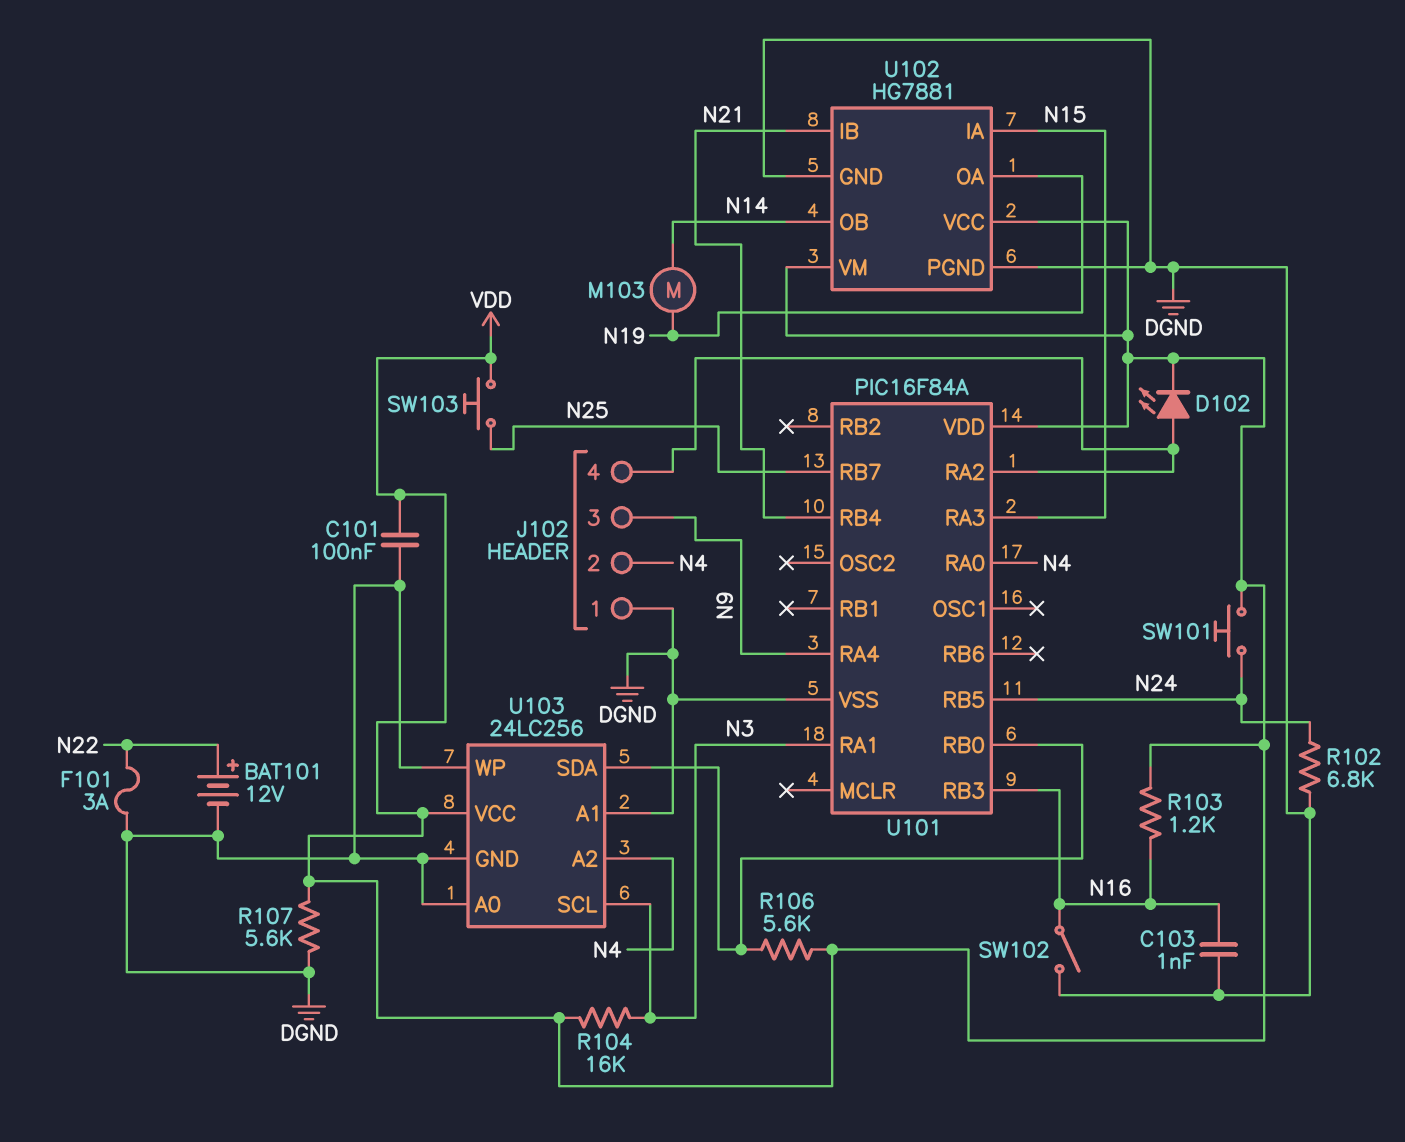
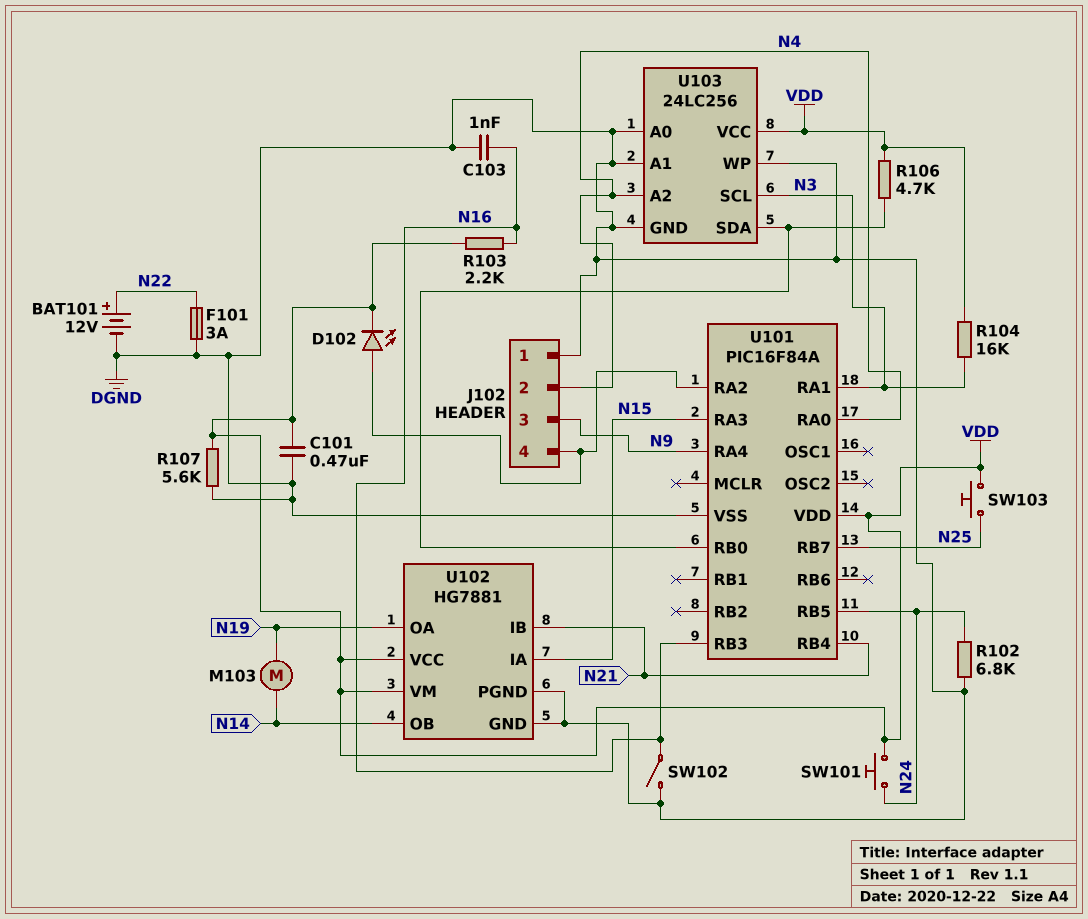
C101: 100nF (DGND, VDD) -> 470nF (DGND, VDD)
R103: 1.2k (N16, VDD) -> 2.2k (N16, VDD)
R106: 5.6k (U101/RB0, VDD) -> 4.7k (U101/RB0, VDD)

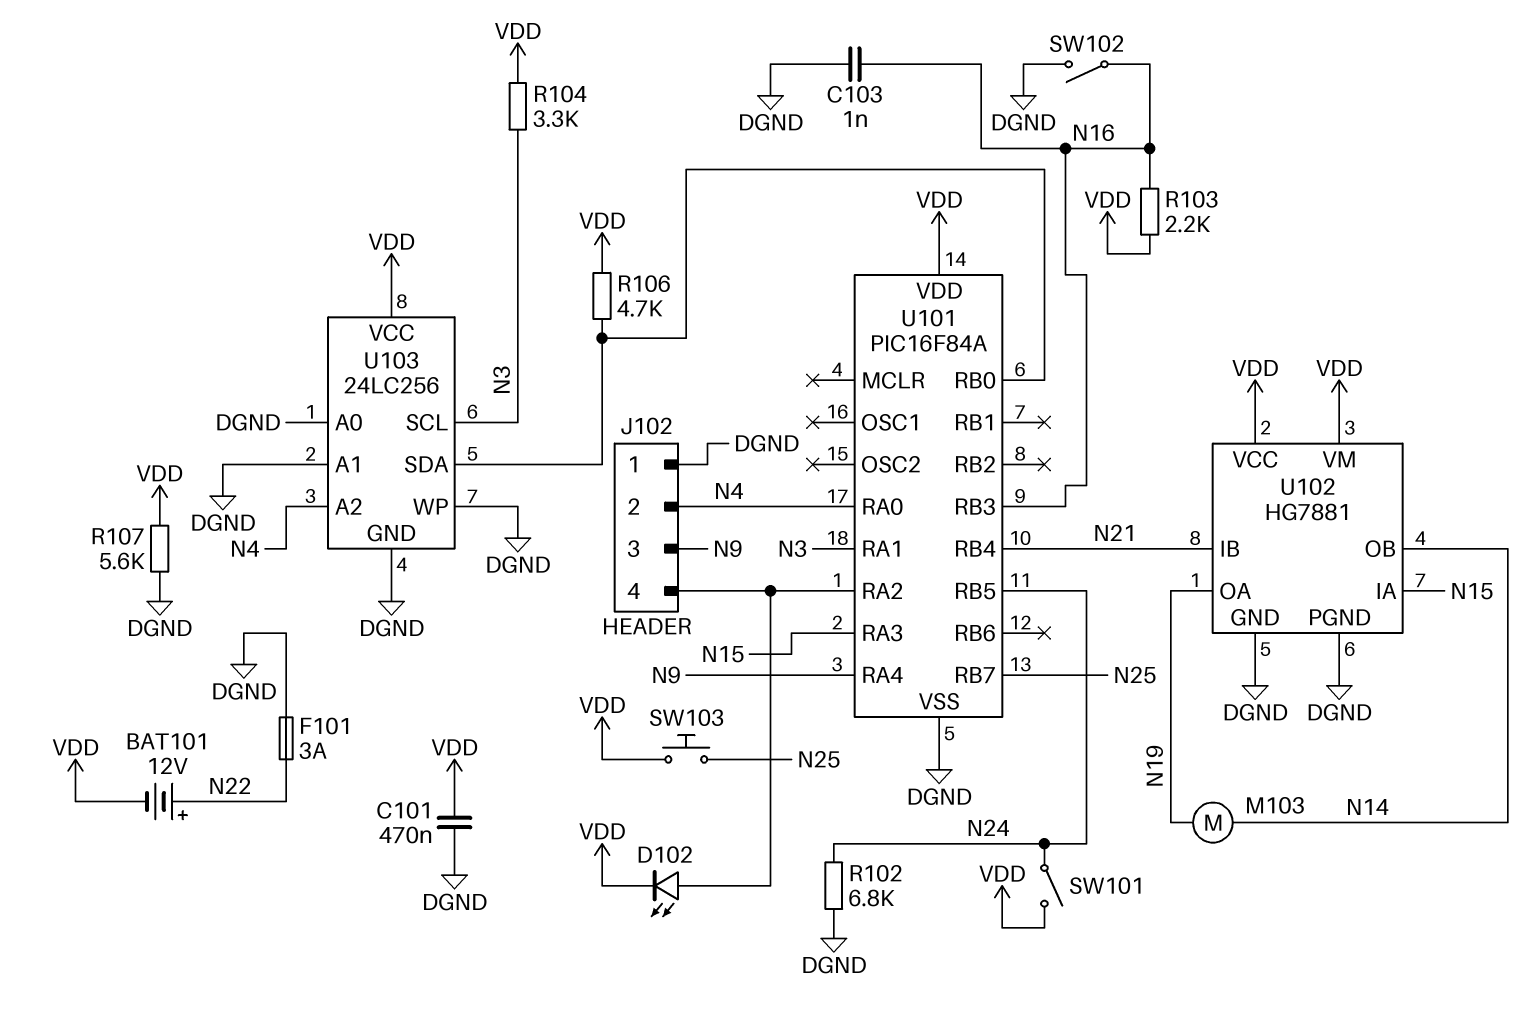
BAT101: 12V (plus N22, minus DGND) -> 12V (plus N22, minus VDD)
R104: 16k (N3, VDD) -> 3.3k (N3, VDD)
SW101: button (N24, VDD) -> switch (N24, VDD)

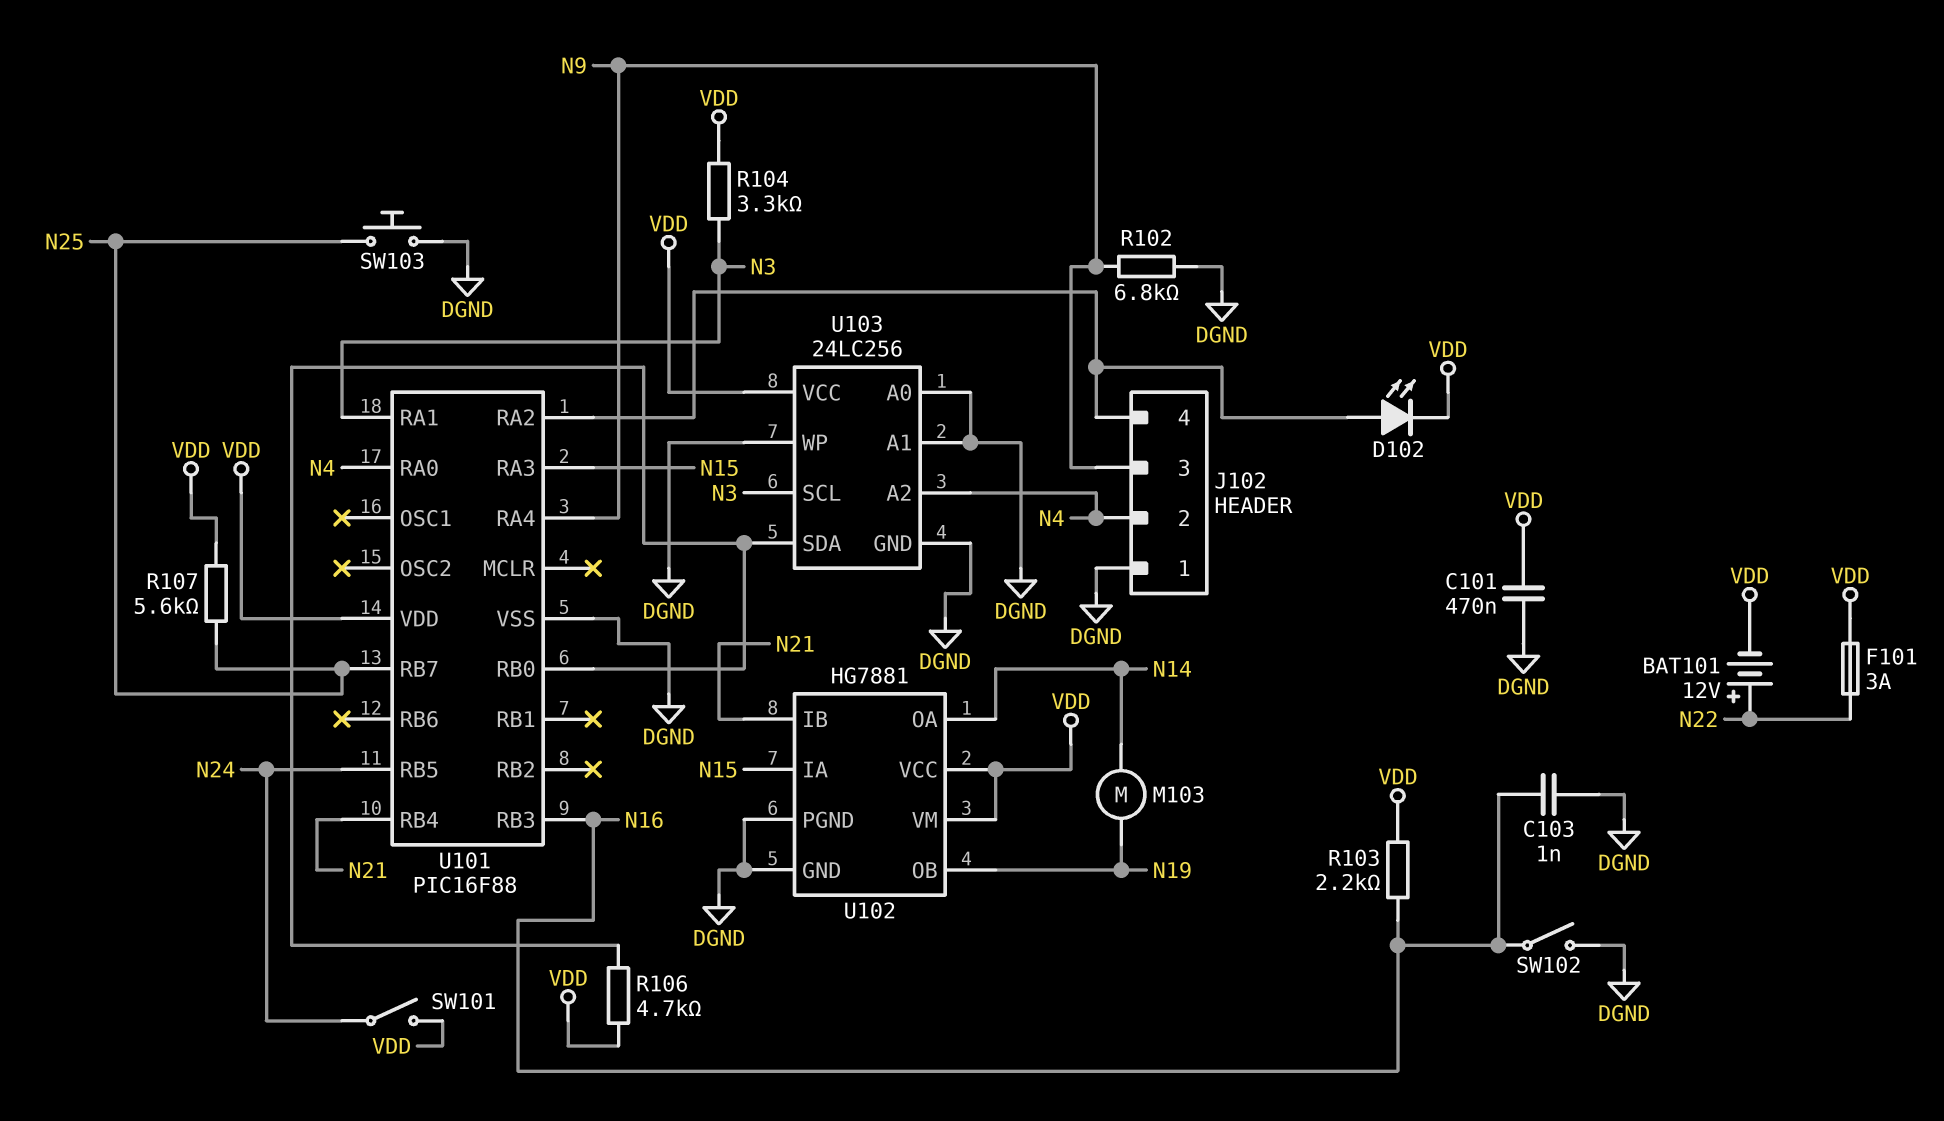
F101: 3A (DGND, N22) -> 3A (N22, VDD)
R102: 6.8k (DGND, N24) -> 6.8k (DGND, N9)
R107: 5.6k (DGND, VDD) -> 5.6k (N25, VDD)
SW103: button (N25, VDD) -> button (DGND, N25)
U101: PIC16F84A -> PIC16F88
U102 pin OA: N19 -> N14
U102 pin OB: N14 -> N19

